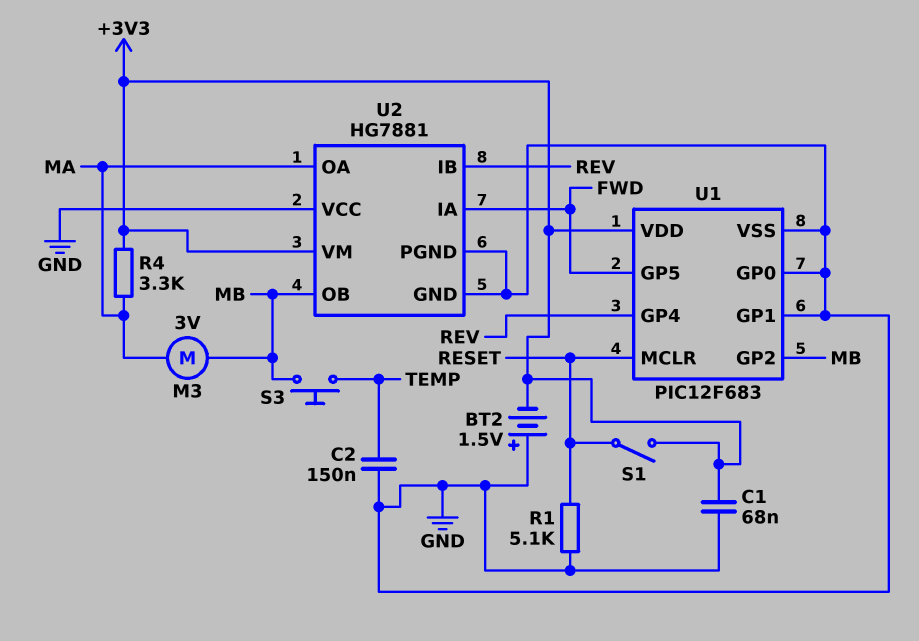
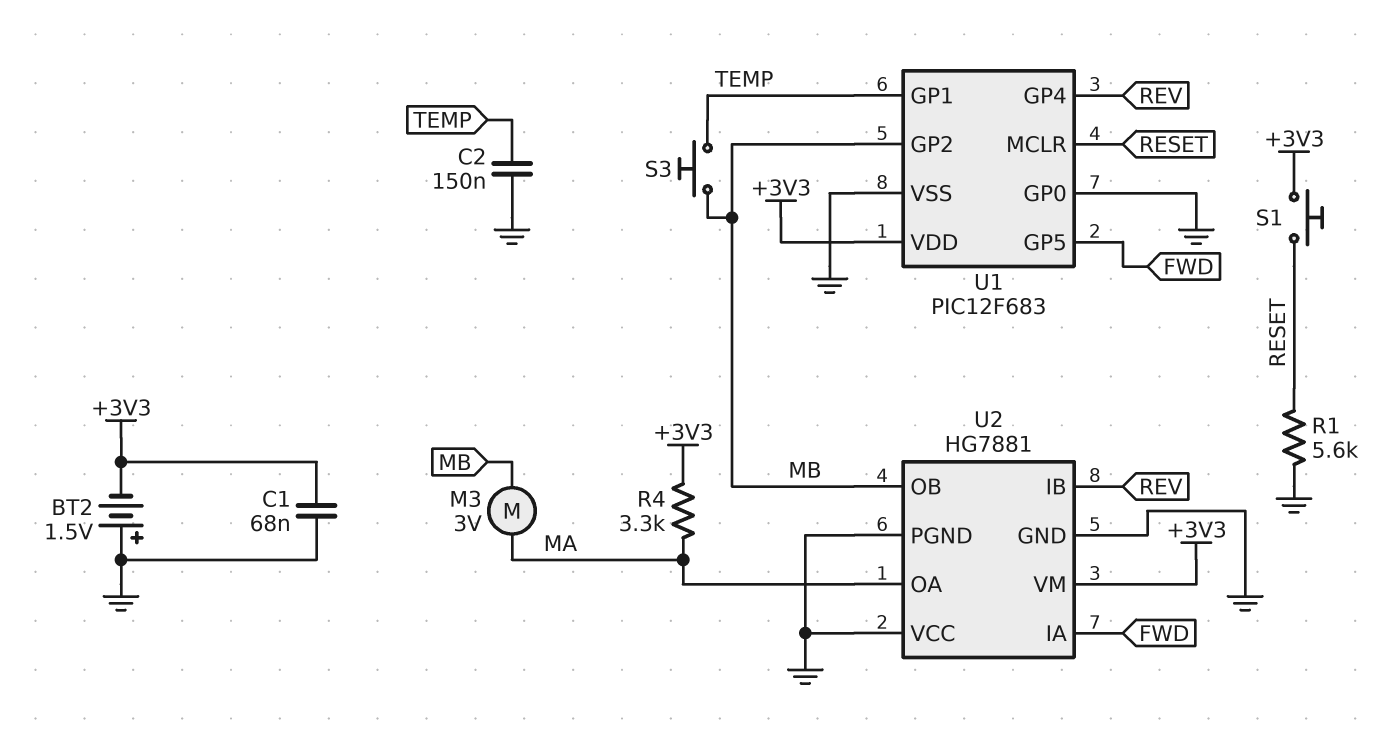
R1: 5.1k (GND, RESET) -> 5.6k (GND, RESET)
S1: switch (+3V3, RESET) -> button (+3V3, RESET)
U1 pin GP1: GND -> TEMP

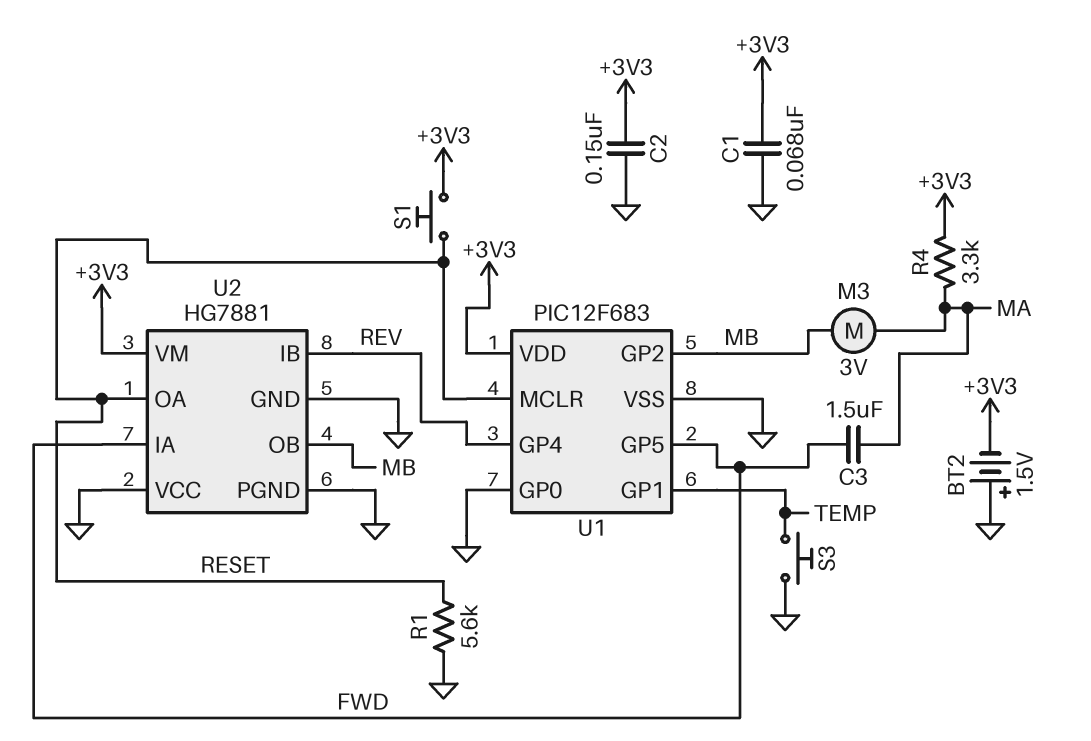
C2: 150nF (GND, TEMP) -> 150nF (+3V3, GND)
C3: none -> 1.5uF (FWD, MA)
S3: button (MB, TEMP) -> button (GND, TEMP)
U2 pin OA: MA -> RESET

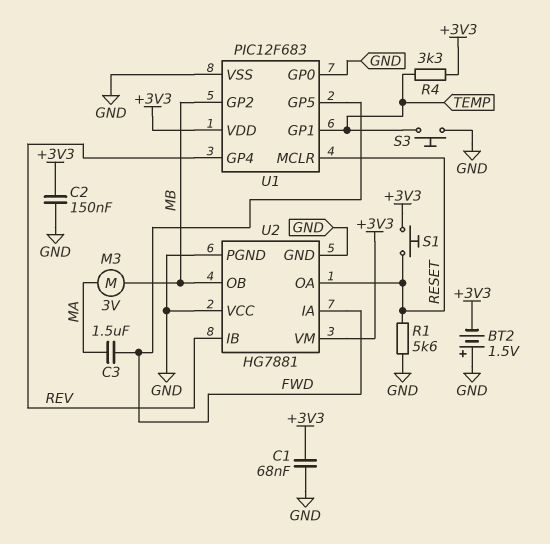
R4: 3.3k (+3V3, MA) -> 3.3k (+3V3, TEMP)

